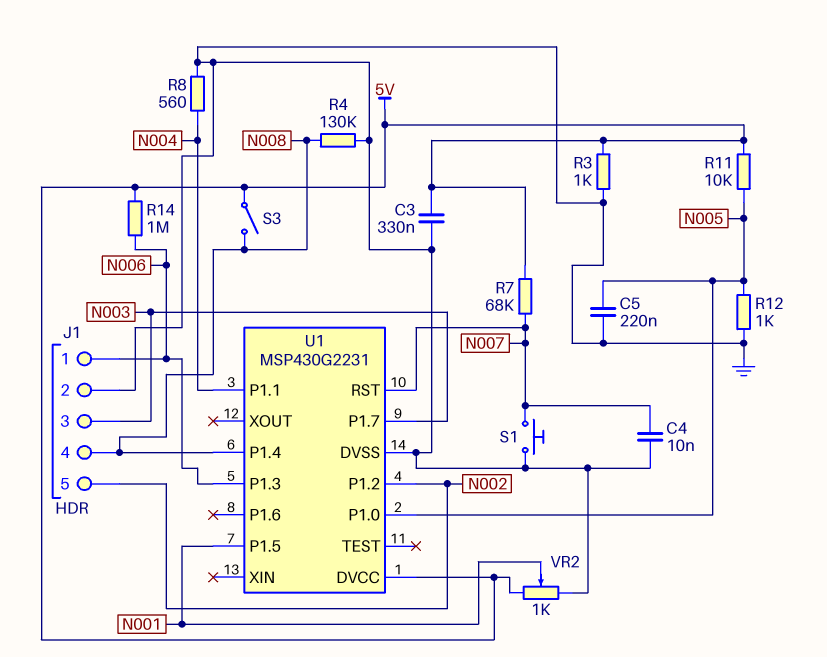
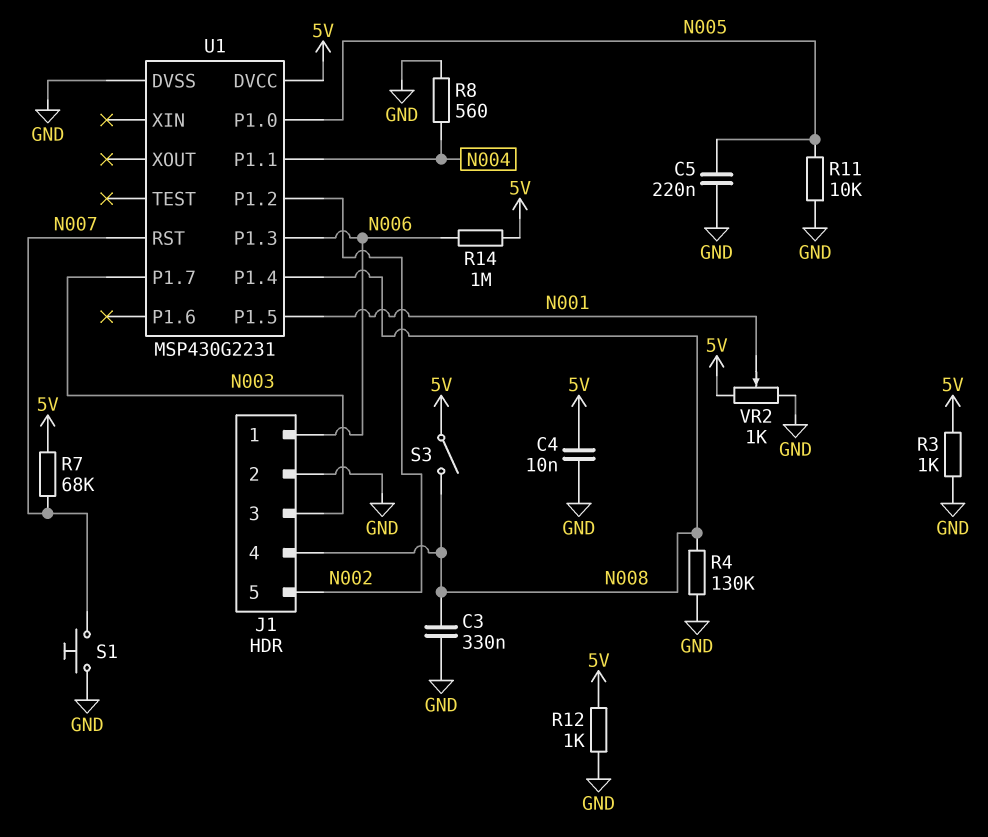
C3: 330nF (5V, GND) -> 330nF (GND, N008)
C4: 10nF (GND, N007) -> 10nF (5V, GND)
R11: 10k (5V, N005) -> 10k (GND, N005)
R12: 1k (GND, N005) -> 1k (5V, GND)

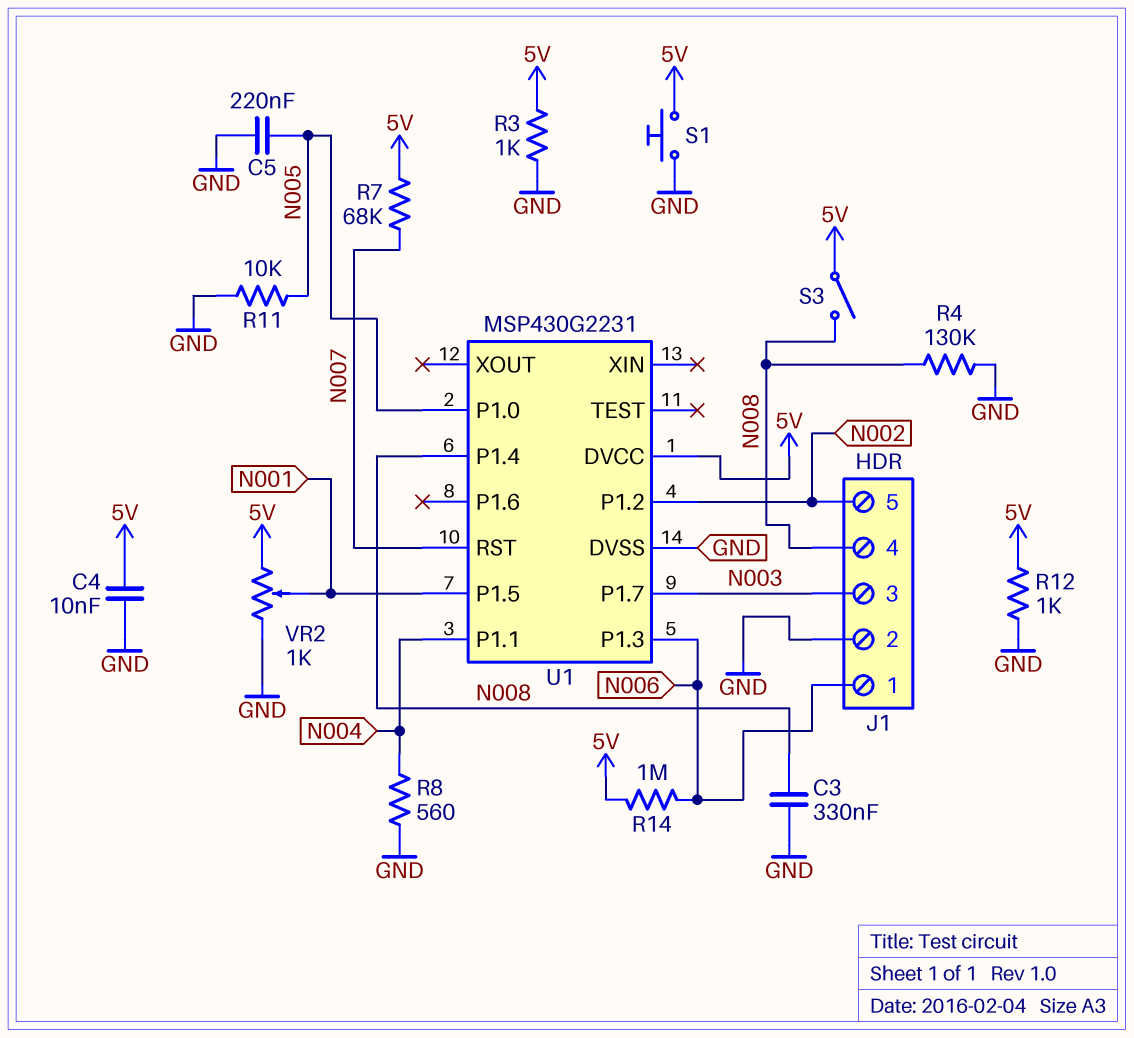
S1: button (GND, N007) -> button (5V, GND)

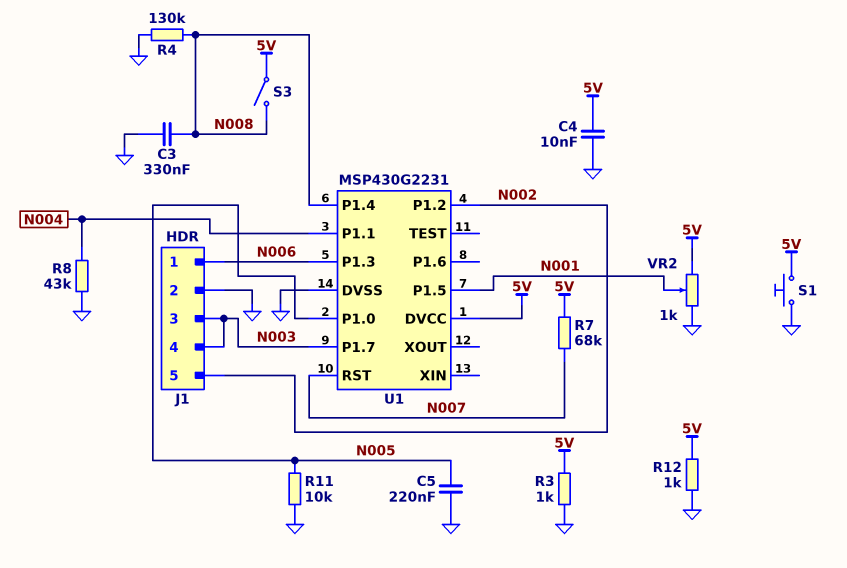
J1 pin 4: N008 -> N003
R8: 560 (GND, N004) -> 43k (GND, N004)
R14: 1M (5V, N006) -> none

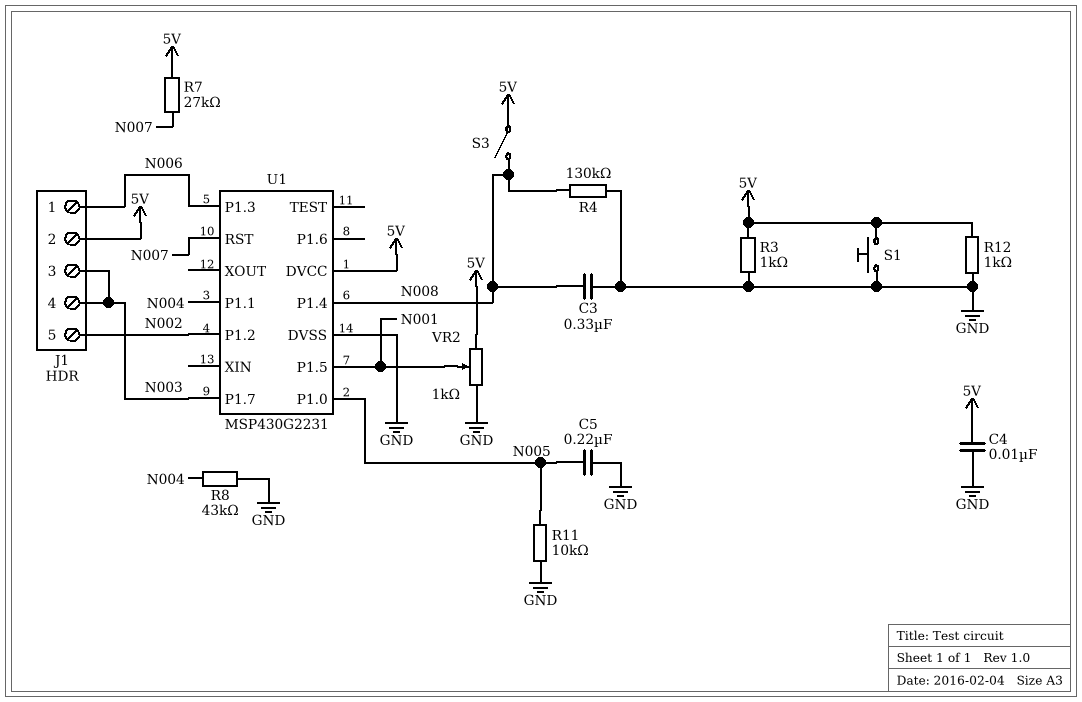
J1 pin 2: GND -> 5V
R7: 68k (5V, N007) -> 27k (5V, N007)

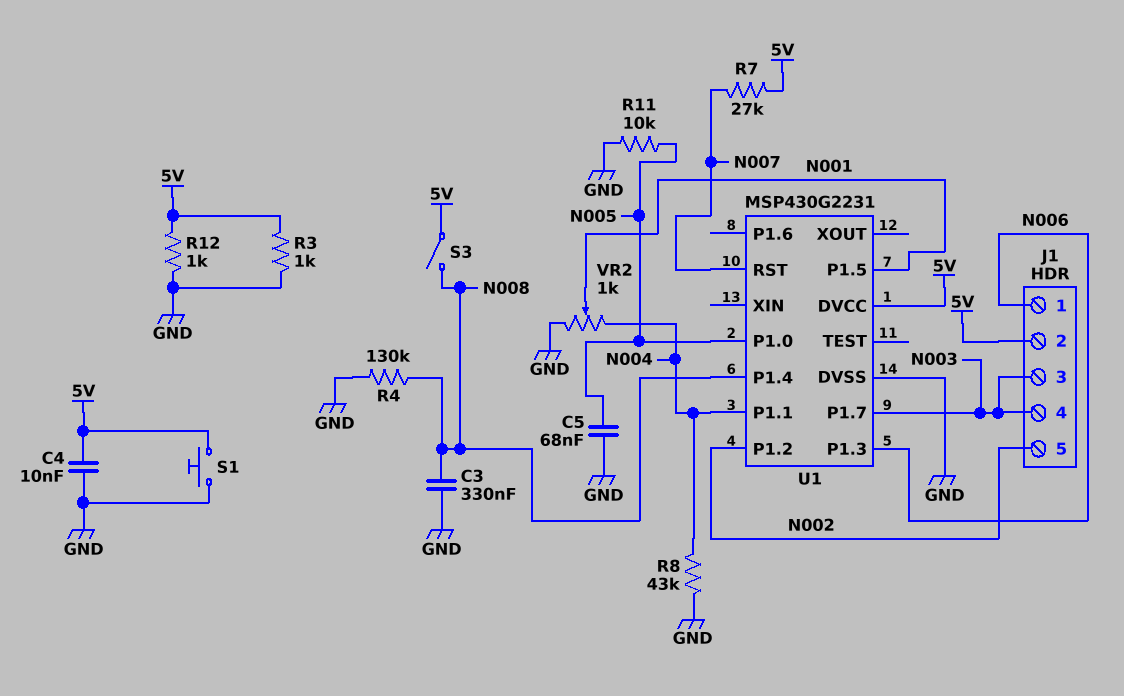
C5: 220nF (GND, N005) -> 68nF (GND, N005)
VR2: 1k (5V, GND, wiper N001) -> 1k (GND, N004, wiper N001)

